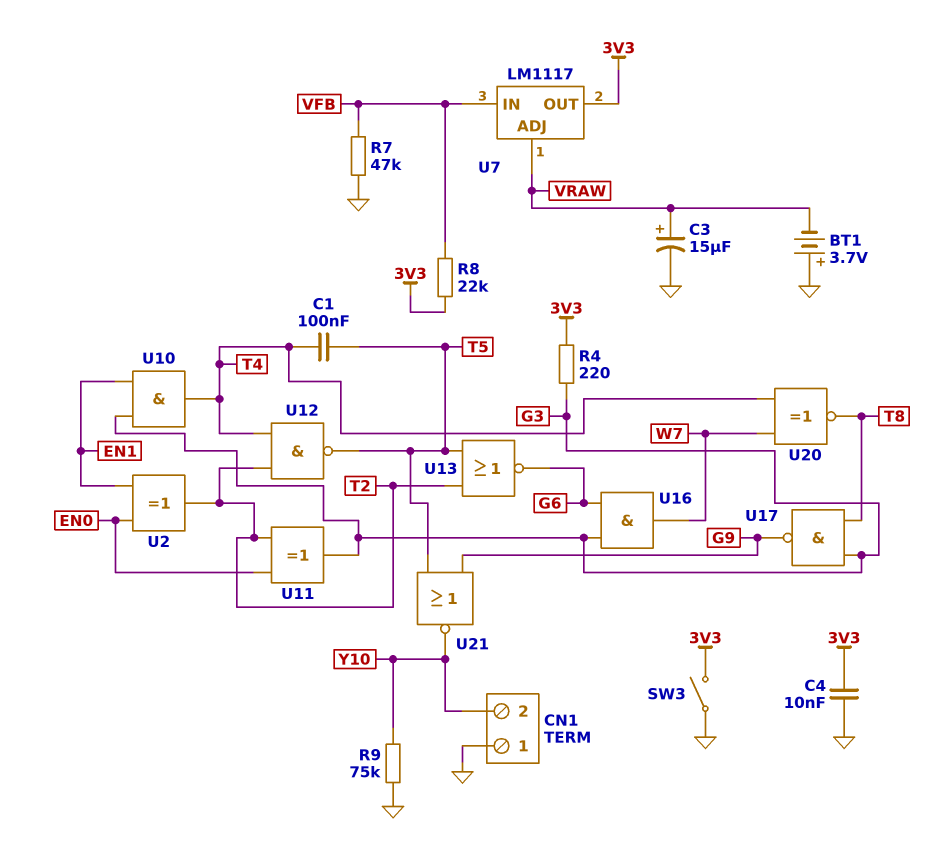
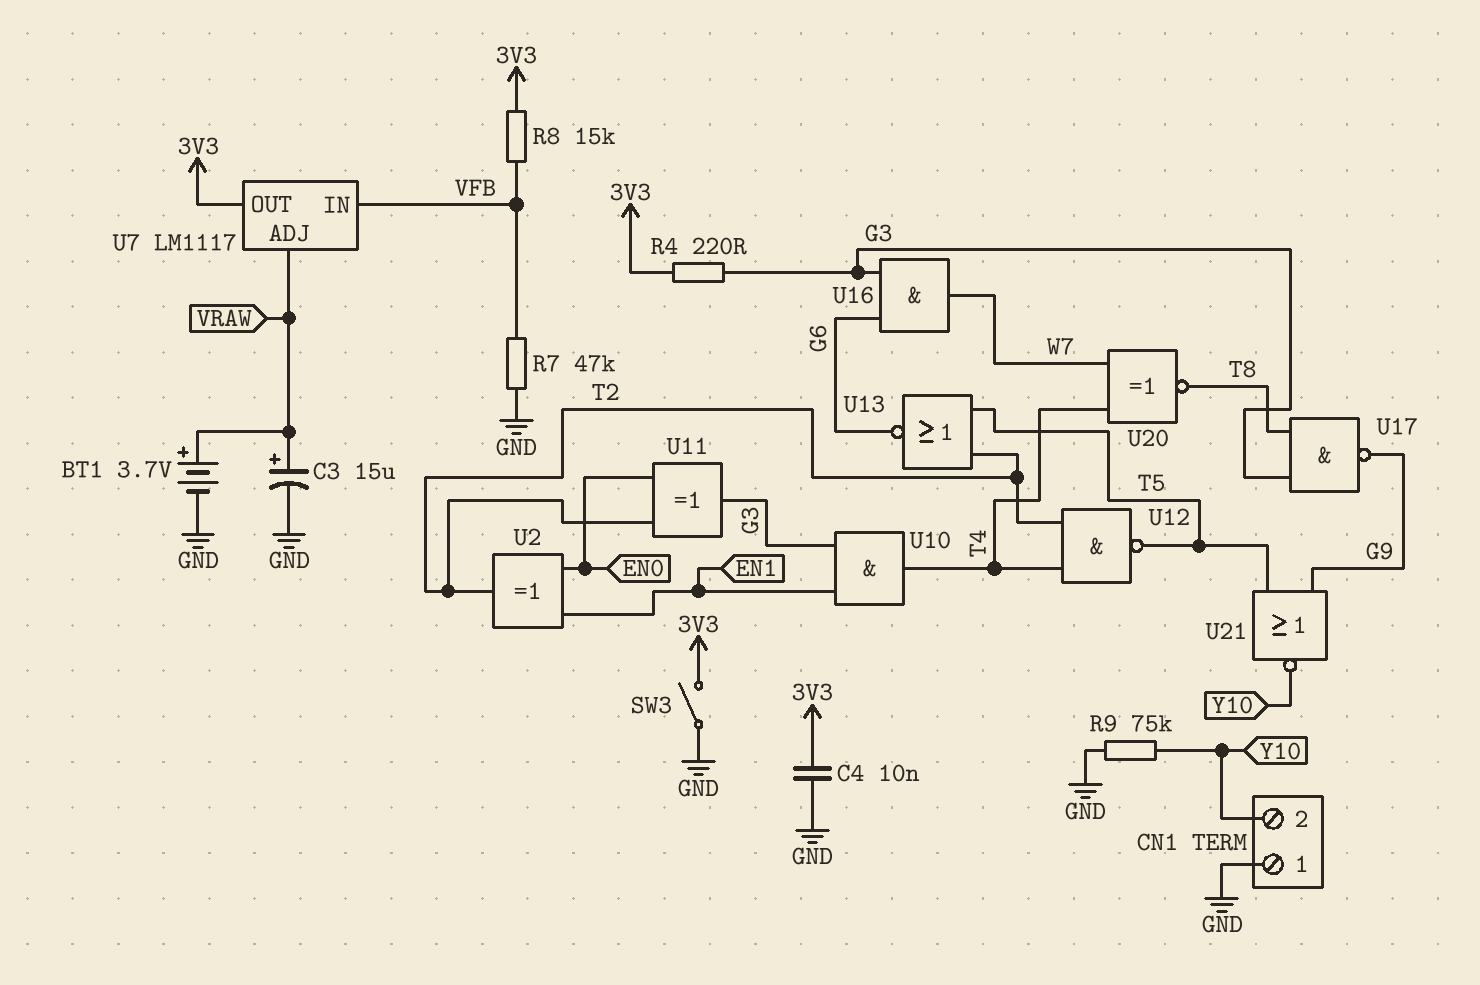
BT1: 3.7V (plus GND, minus VRAW) -> 3.7V (plus VRAW, minus GND)
C1: 100nF (T4, T5) -> none
R8: 22k (3V3, VFB) -> 15k (3V3, VFB)

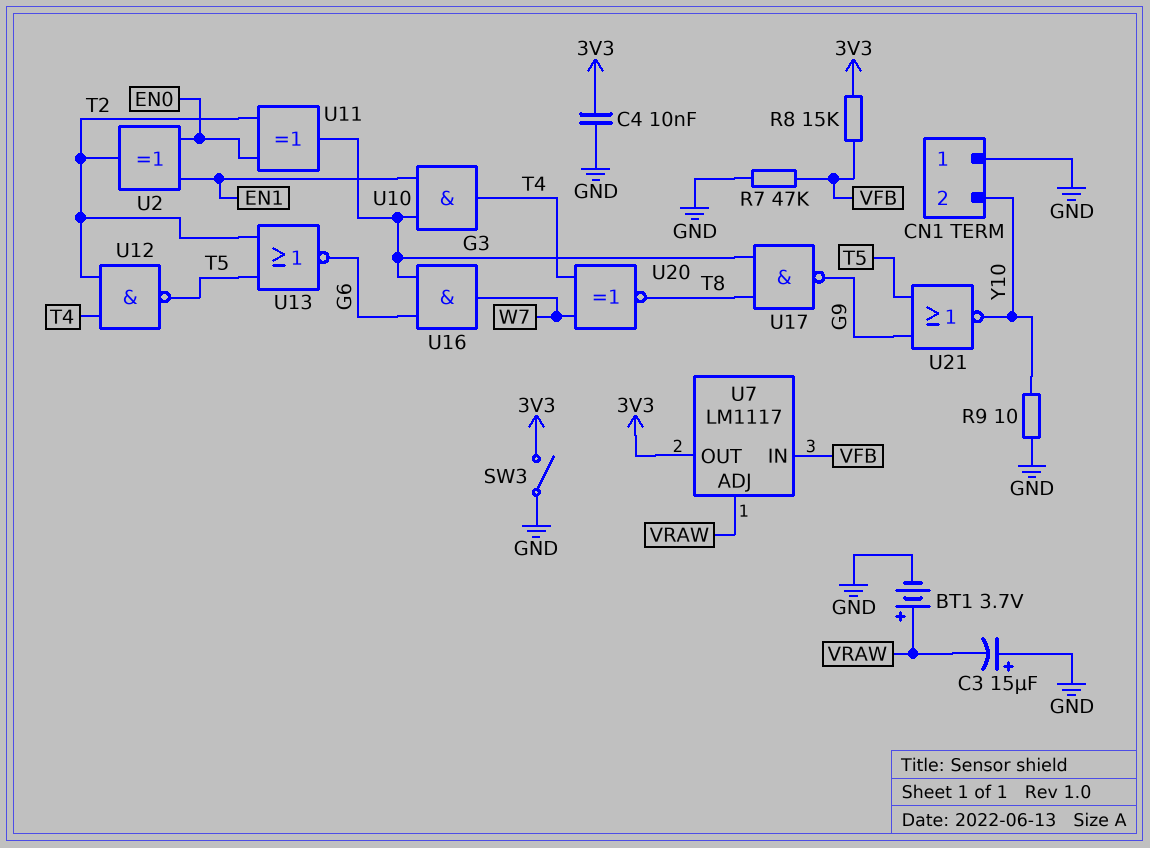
C3: 15uF (plus VRAW, minus GND) -> 15uF (plus GND, minus VRAW)
R4: 220 (3V3, G3) -> none
R9: 75k (GND, Y10) -> 10 (GND, Y10)

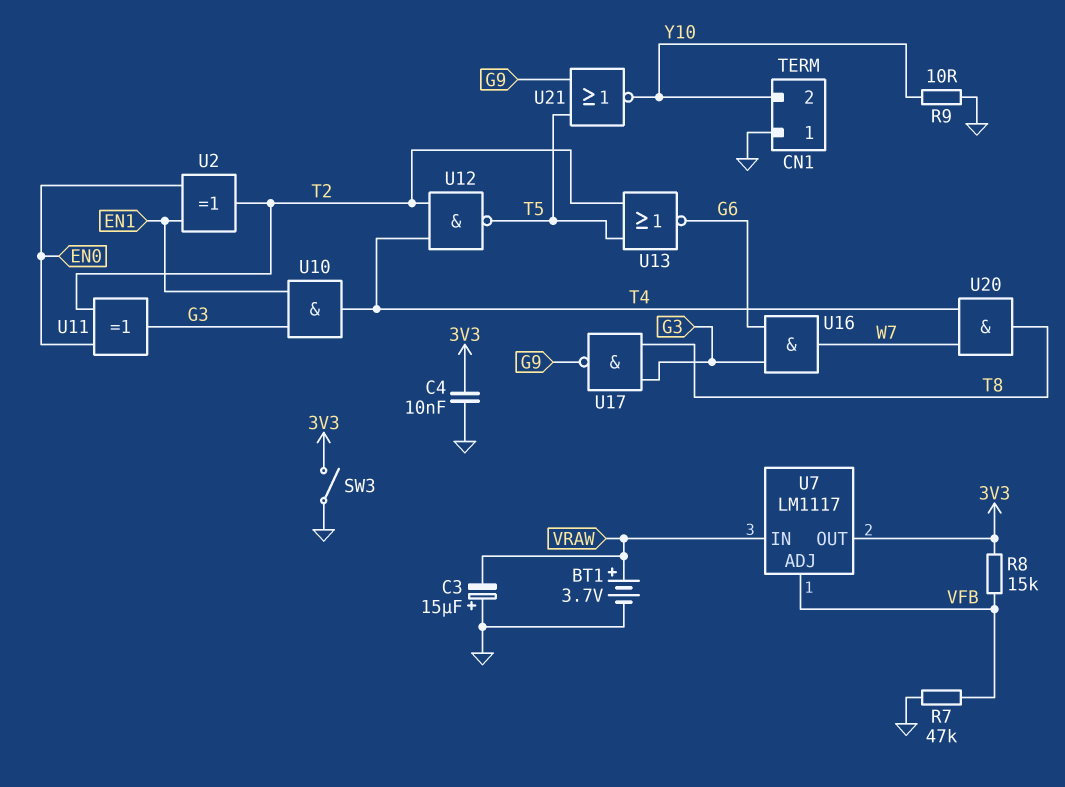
U7 pin ADJ: VRAW -> VFB
U7 pin IN: VFB -> VRAW
U20: XNOR (in T4, in W7, out T8) -> AND (in T4, in W7, out T8)

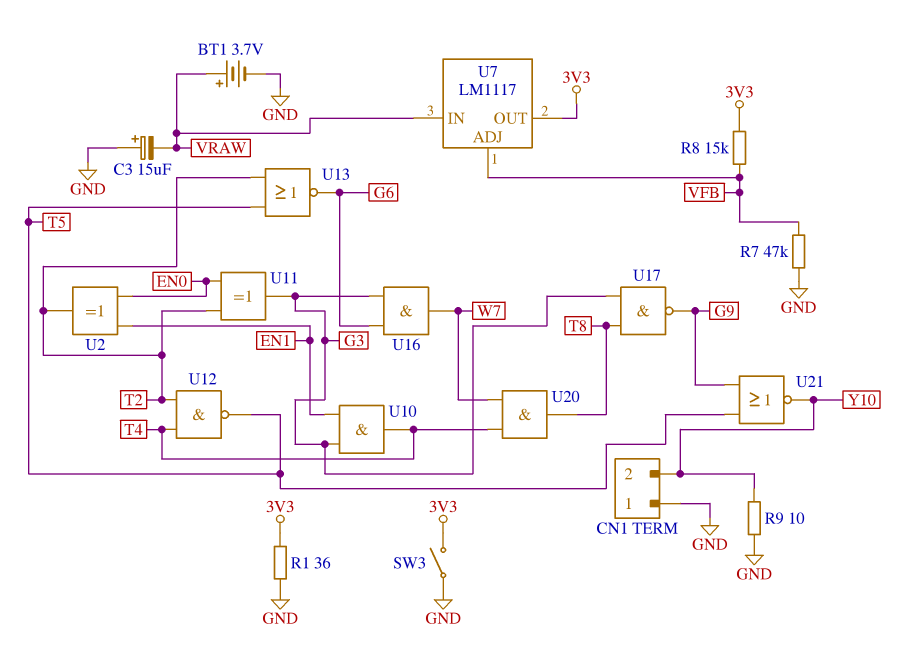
C4: 10nF (3V3, GND) -> none
R1: none -> 36 (3V3, GND)

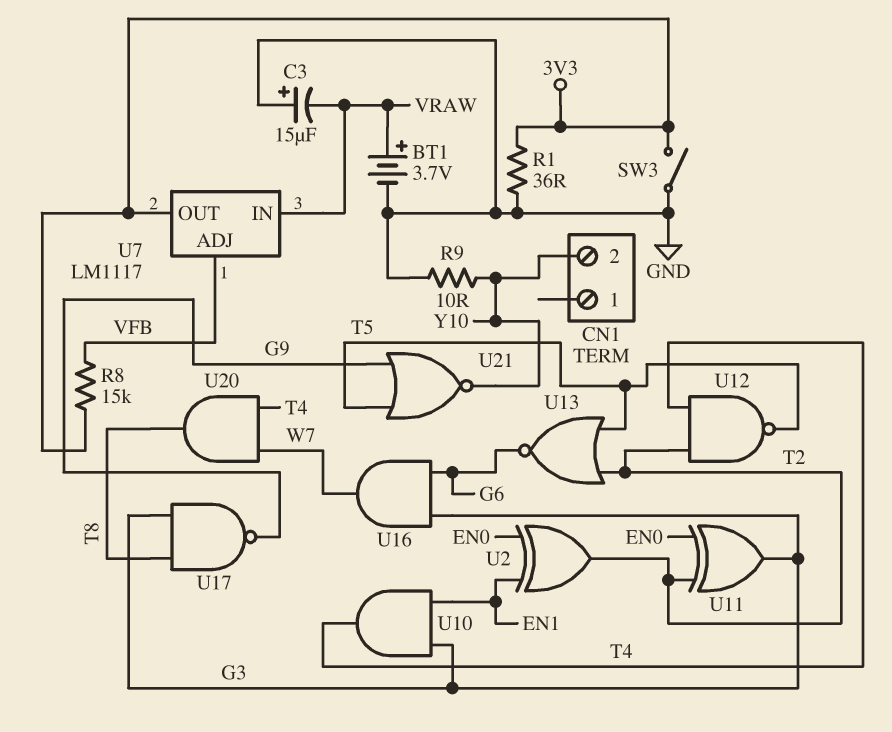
CN1 pin 1: GND -> none
R7: 47k (GND, VFB) -> none

